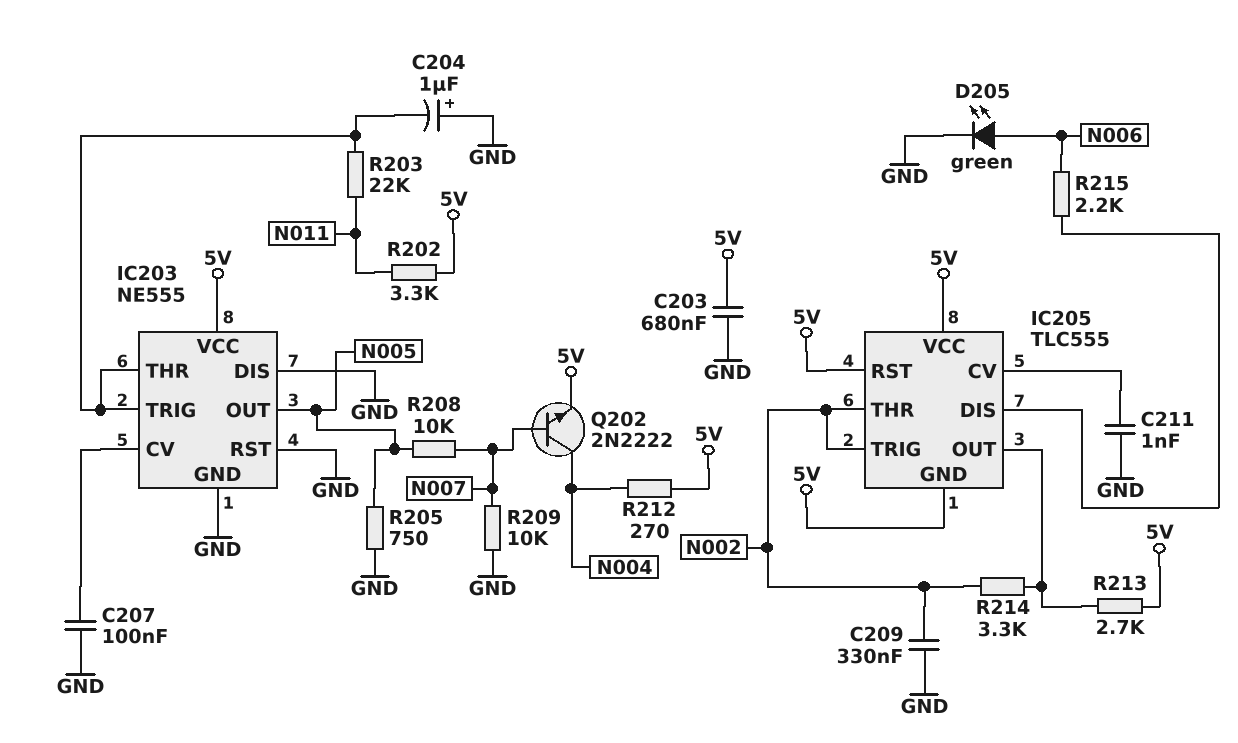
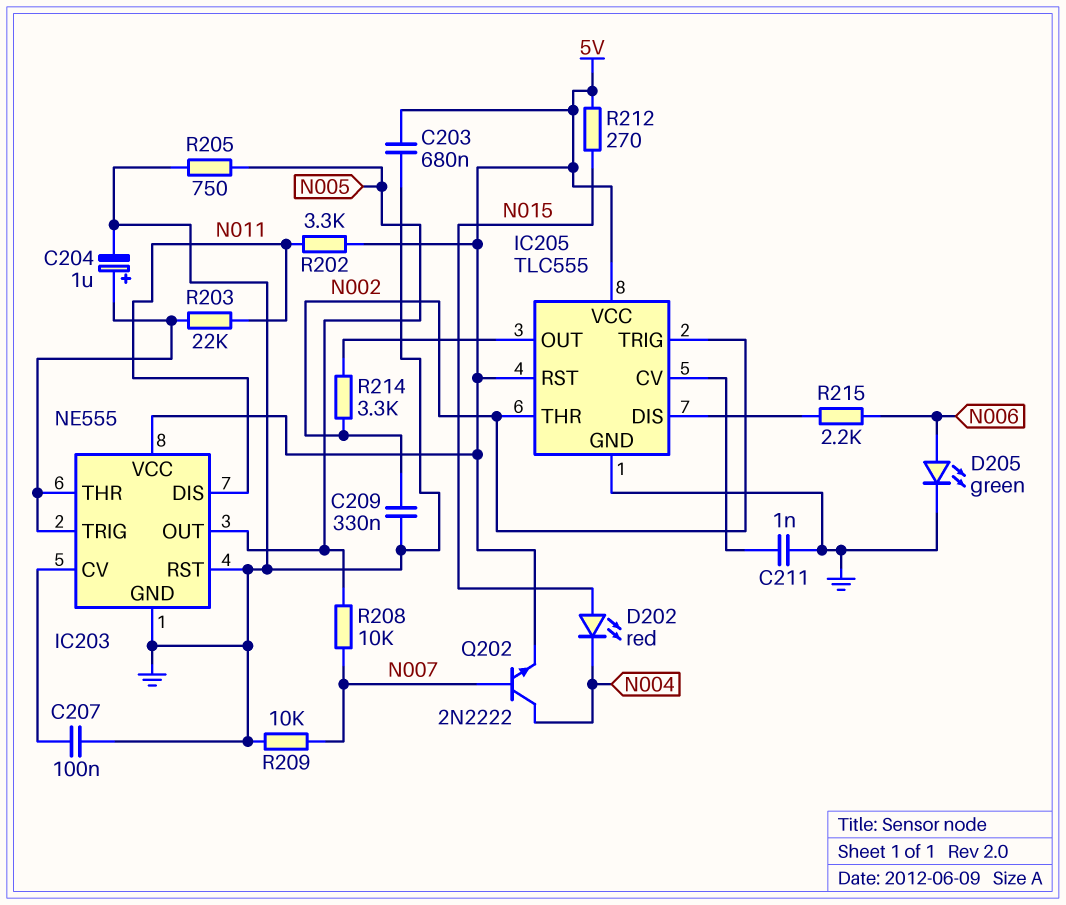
C204: 1uF (plus GND, minus IC203/THR) -> 1uF (plus IC203/THR, minus GND)
D202: none -> LED red (A N015, K N004)
IC203 pin DIS: GND -> N011
IC205 pin GND: 5V -> GND
R212: 270 (5V, N004) -> 270 (5V, N015)
R213: 2.7k (5V, IC205/OUT) -> none

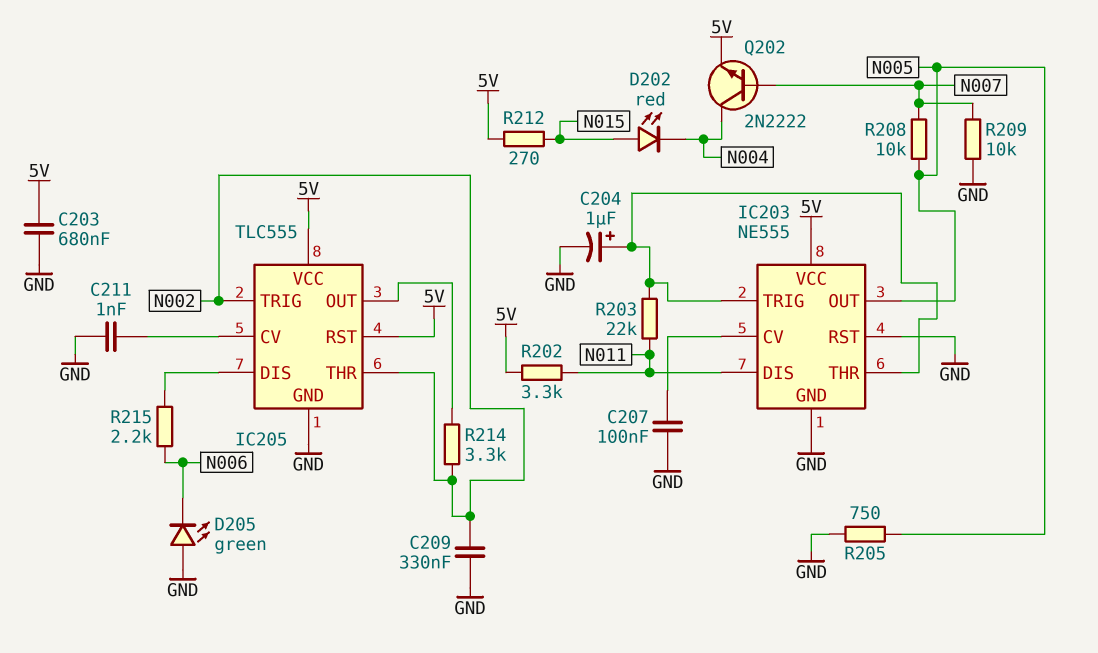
D205: LED green (A N006, K GND) -> LED green (A GND, K N006)

